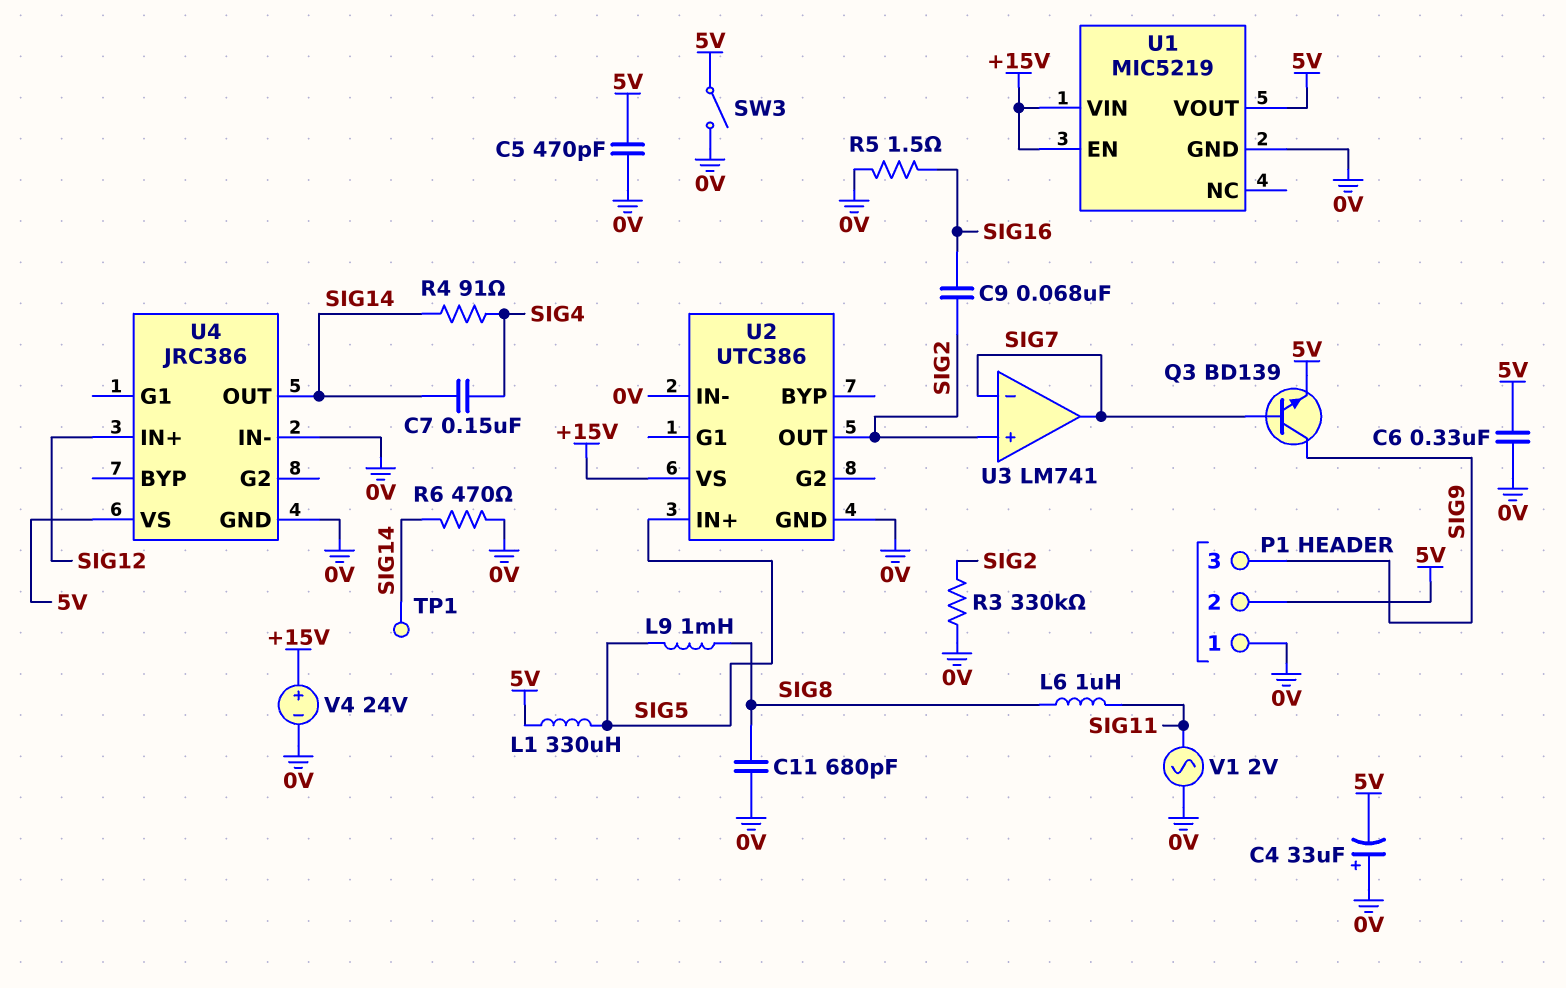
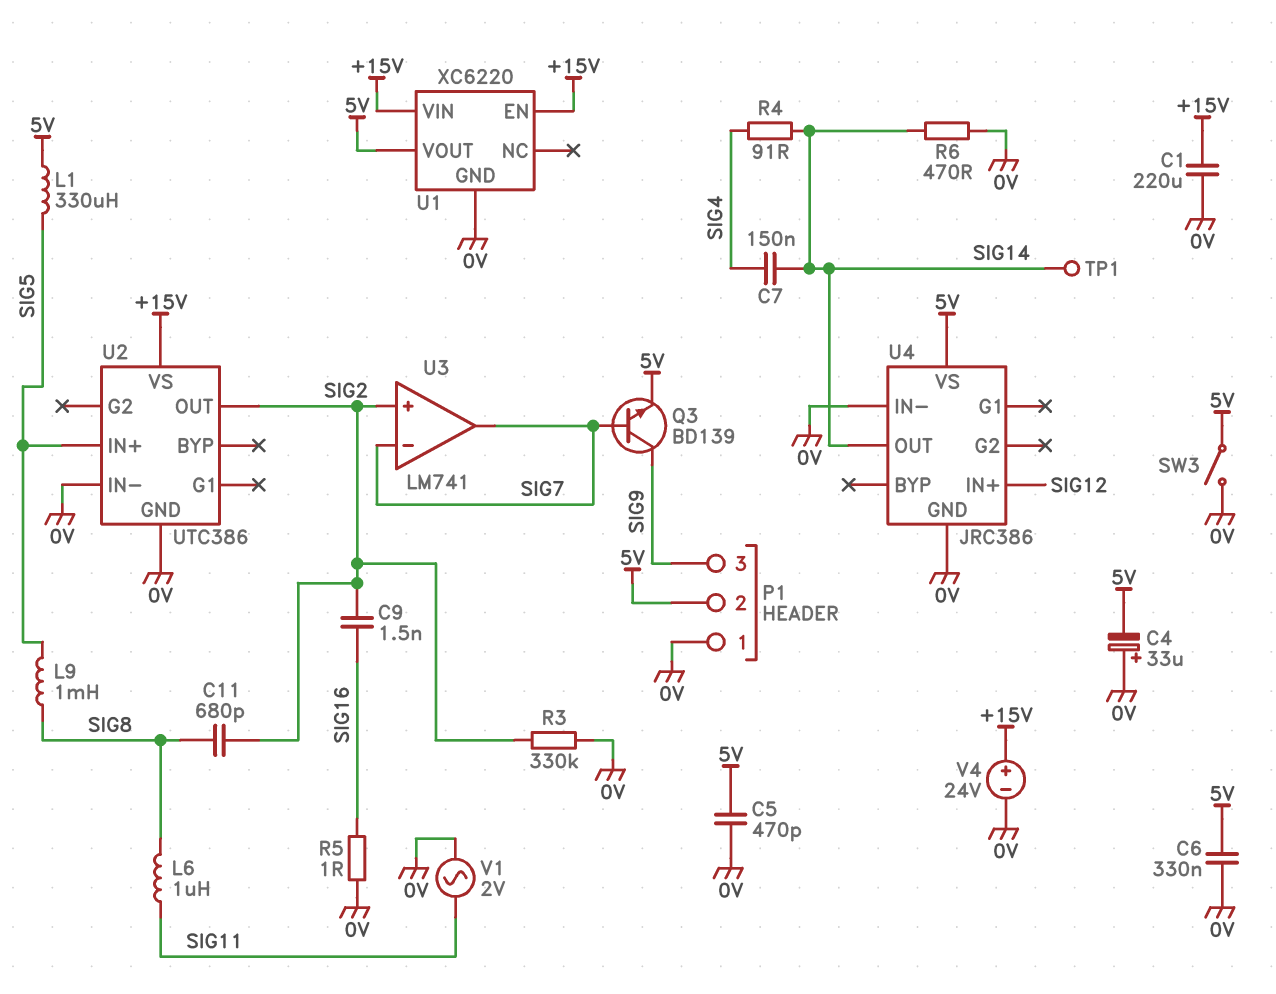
C1: none -> 220uF (+15V, 0V)
C9: 68nF (SIG2, SIG16) -> 1.5nF (SIG2, SIG16)
C11: 680pF (0V, SIG8) -> 680pF (SIG2, SIG8)
R5: 1.5 (0V, SIG16) -> 1 (0V, SIG16)
U1: MIC5219 -> XC6220

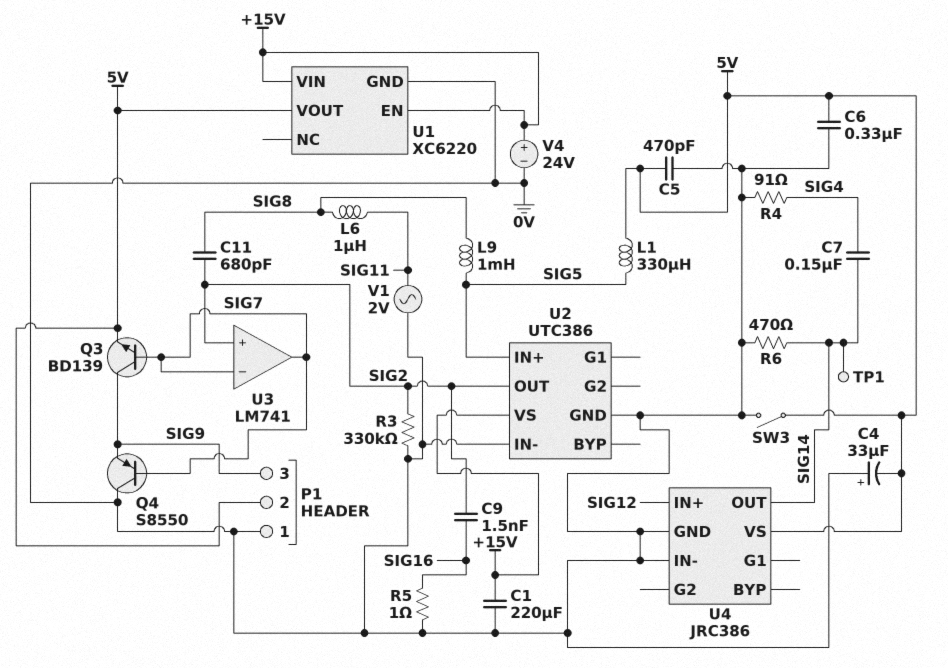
Q4: none -> PNP S8550 (B SIG7, C 0V, E SIG9)
R4: 91 (SIG4, SIG14) -> 91 (0V, SIG4)

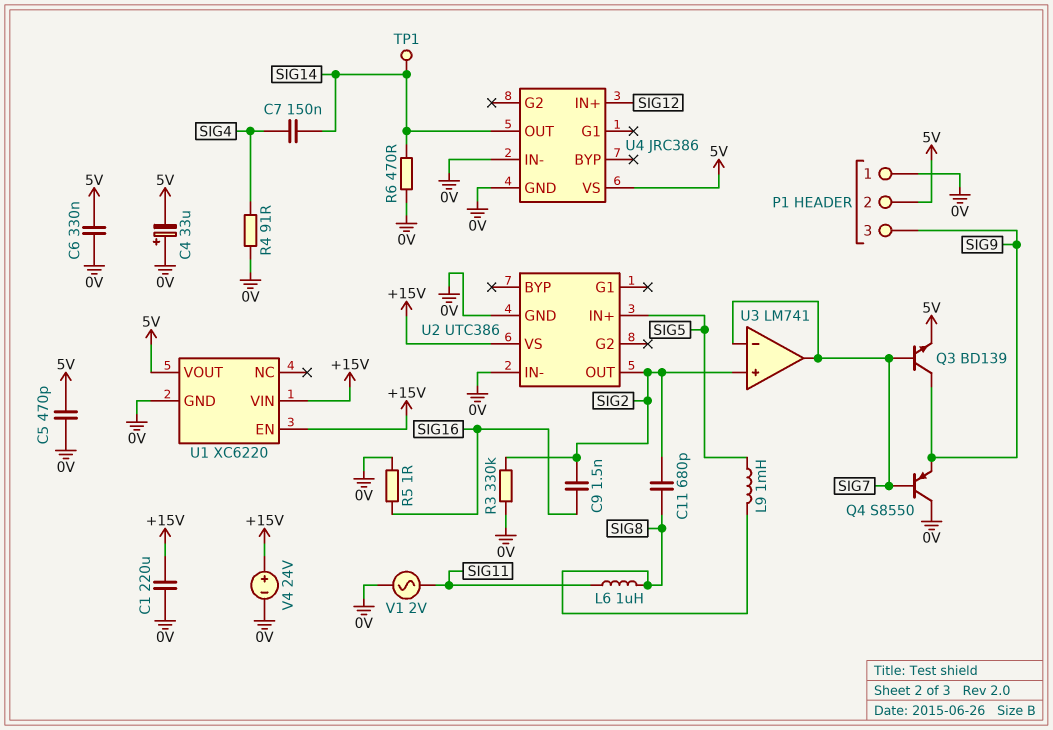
L1: 330uH (5V, SIG5) -> none
SW3: switch (0V, 5V) -> none

